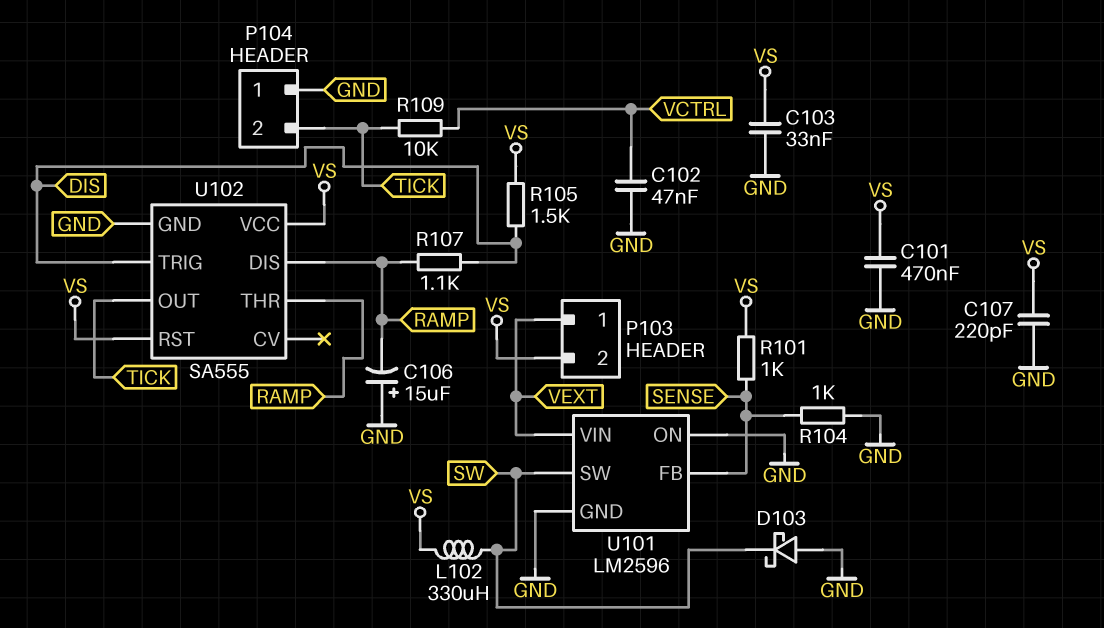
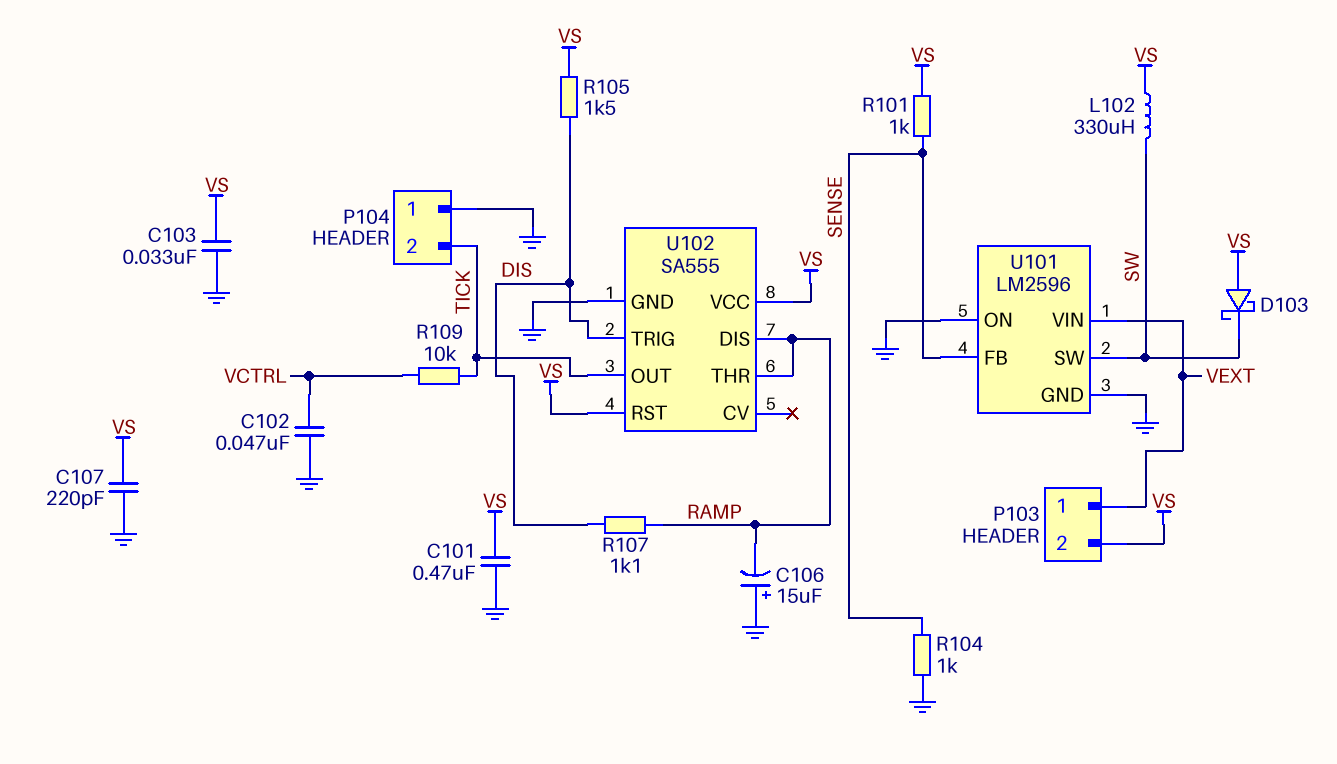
D103: schottky (A GND, K SW) -> schottky (A VS, K SW)

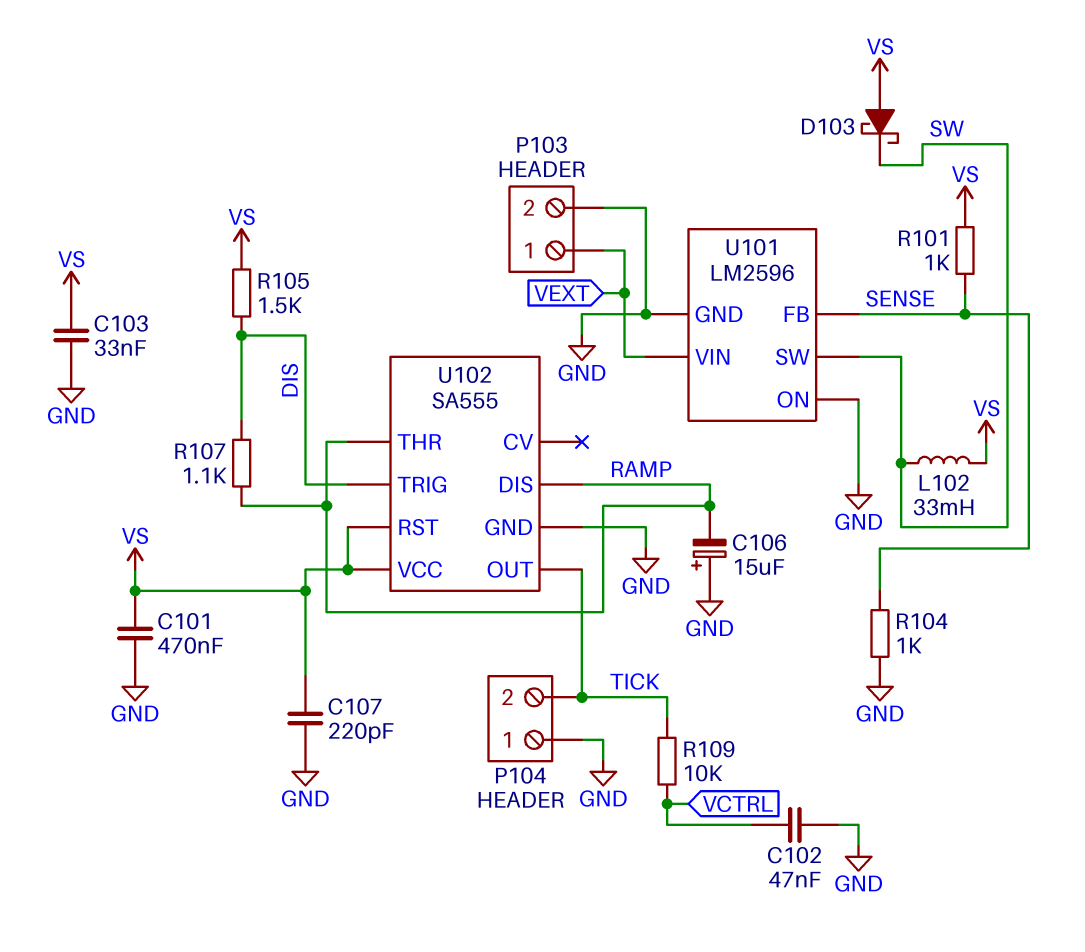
L102: 330uH (SW, VS) -> 33mH (SW, VS)
P103 pin 2: VS -> GND

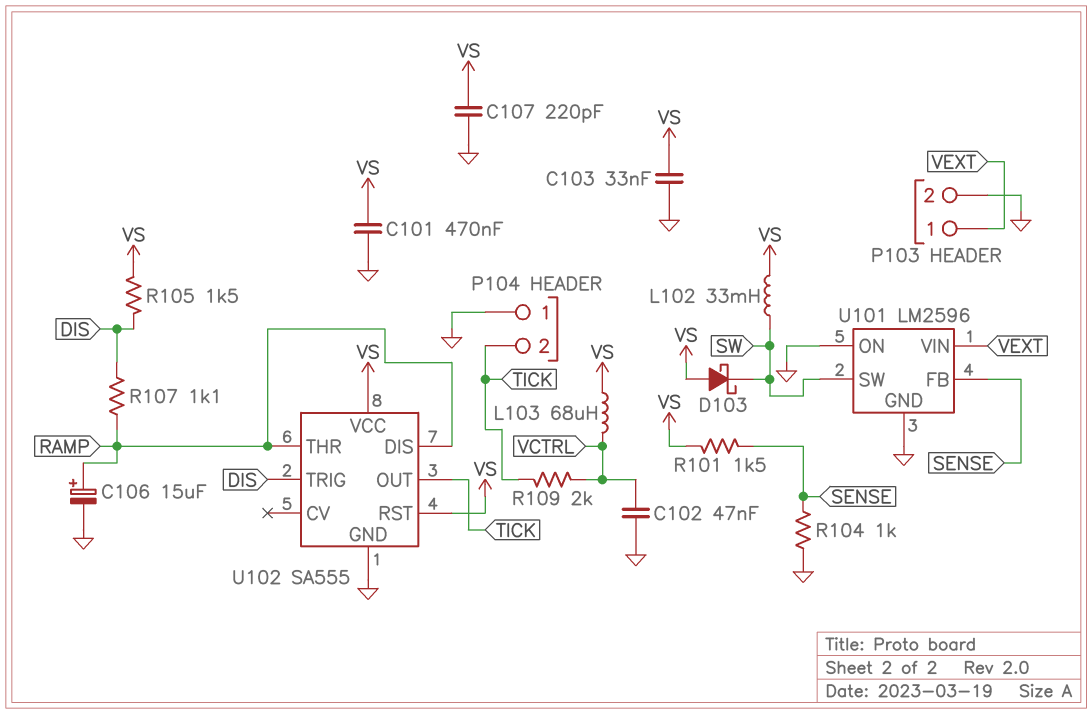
C106: 15uF (plus GND, minus RAMP) -> 15uF (plus RAMP, minus GND)
L103: none -> 68uH (VCTRL, VS)
R101: 1k (SENSE, VS) -> 1.5k (SENSE, VS)
R109: 10k (TICK, VCTRL) -> 2k (TICK, VCTRL)

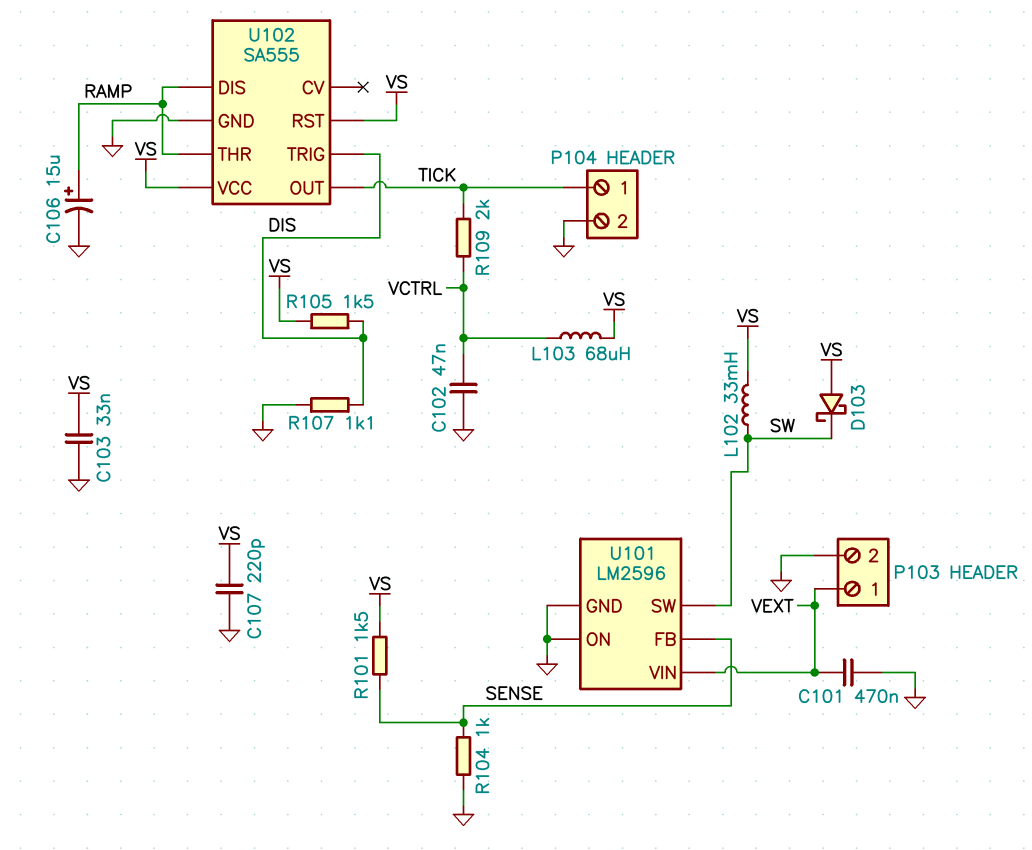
C101: 470nF (GND, VS) -> 470nF (GND, VEXT)
P104 pin 1: GND -> TICK
P104 pin 2: TICK -> GND
R107: 1.1k (DIS, RAMP) -> 1.1k (DIS, GND)

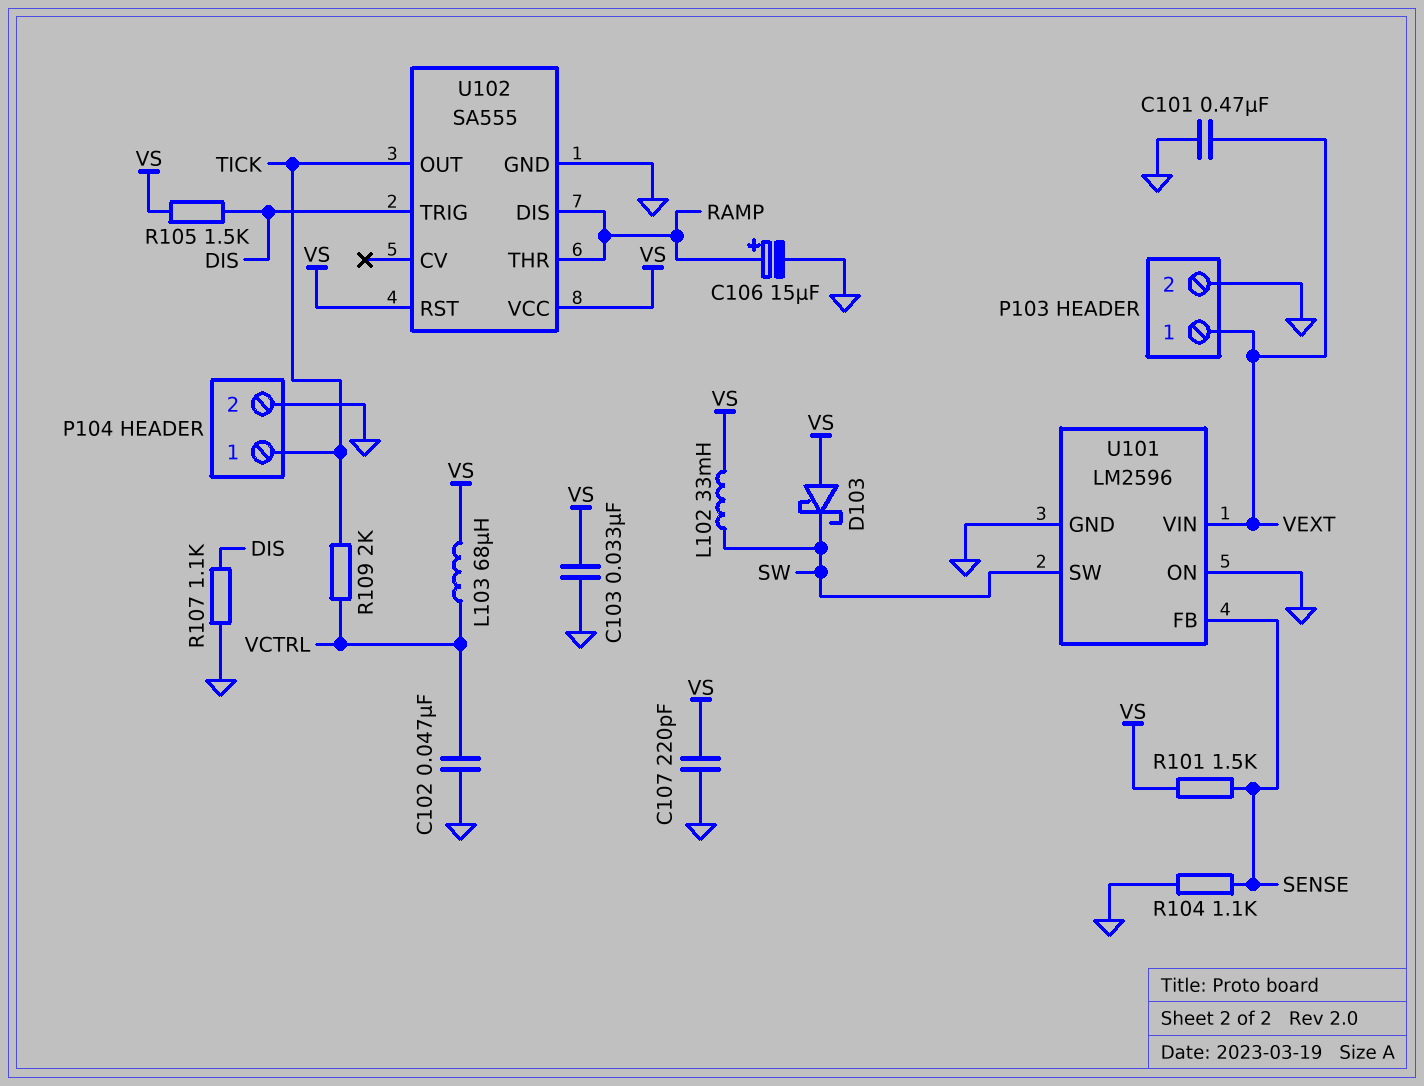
R104: 1k (GND, SENSE) -> 1.1k (GND, SENSE)

